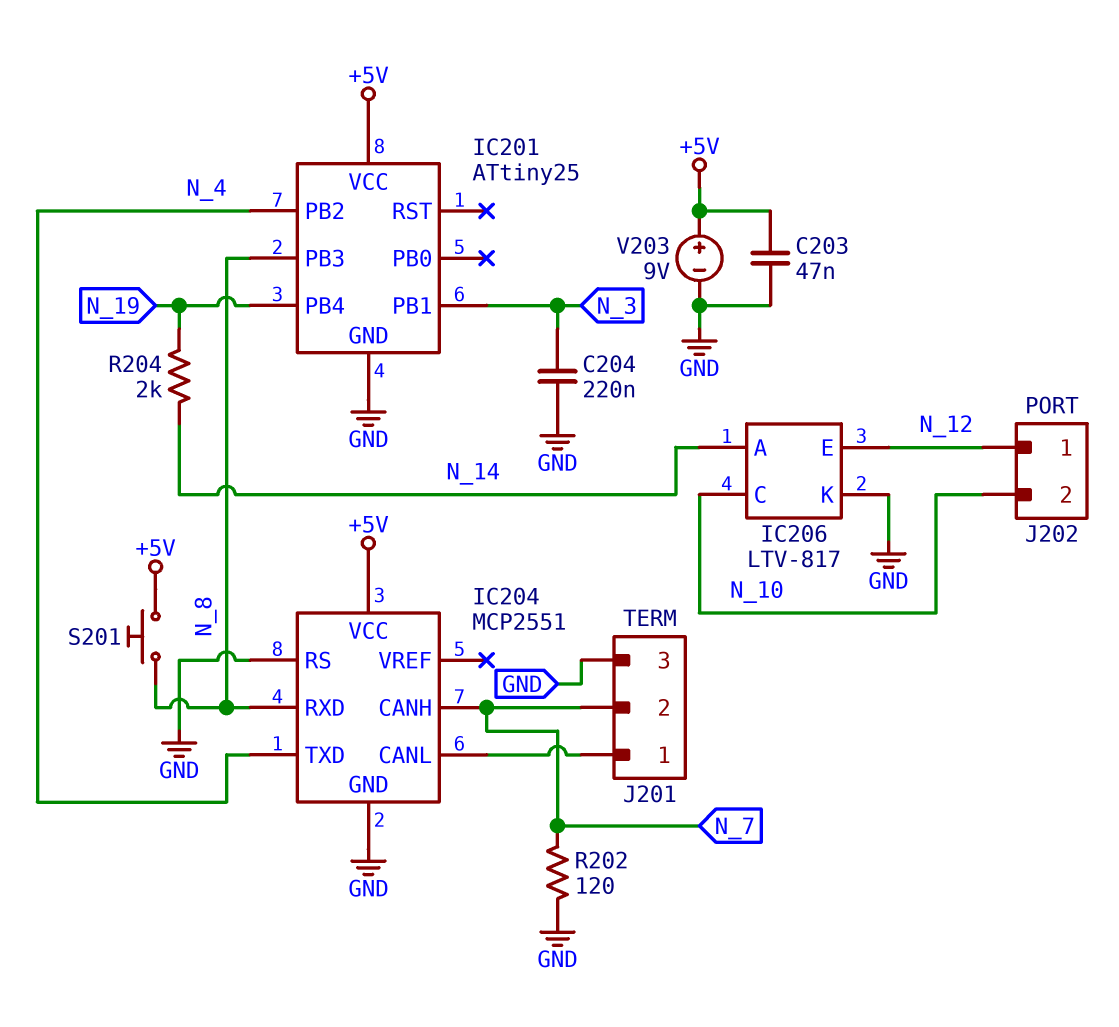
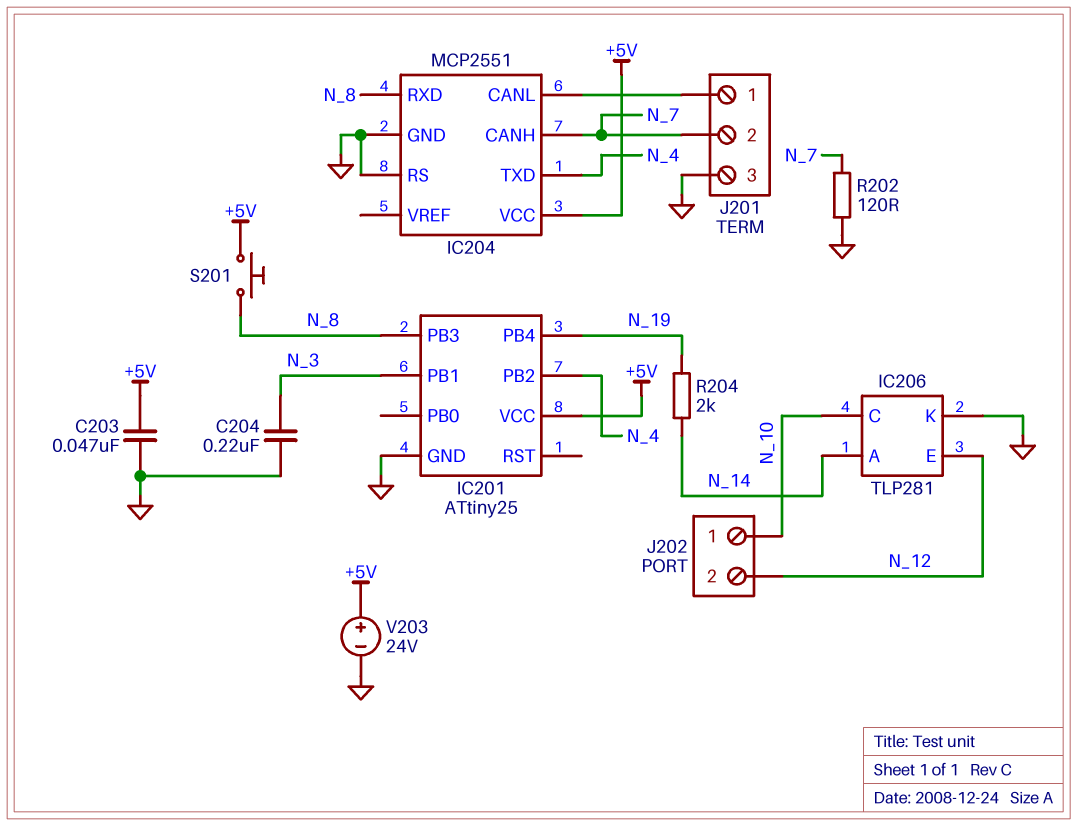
IC206: LTV-817 -> TLP281
J202 pin 1: N_12 -> N_10
J202 pin 2: N_10 -> N_12
V203: 9V (plus +5V, minus GND) -> 24V (plus +5V, minus GND)

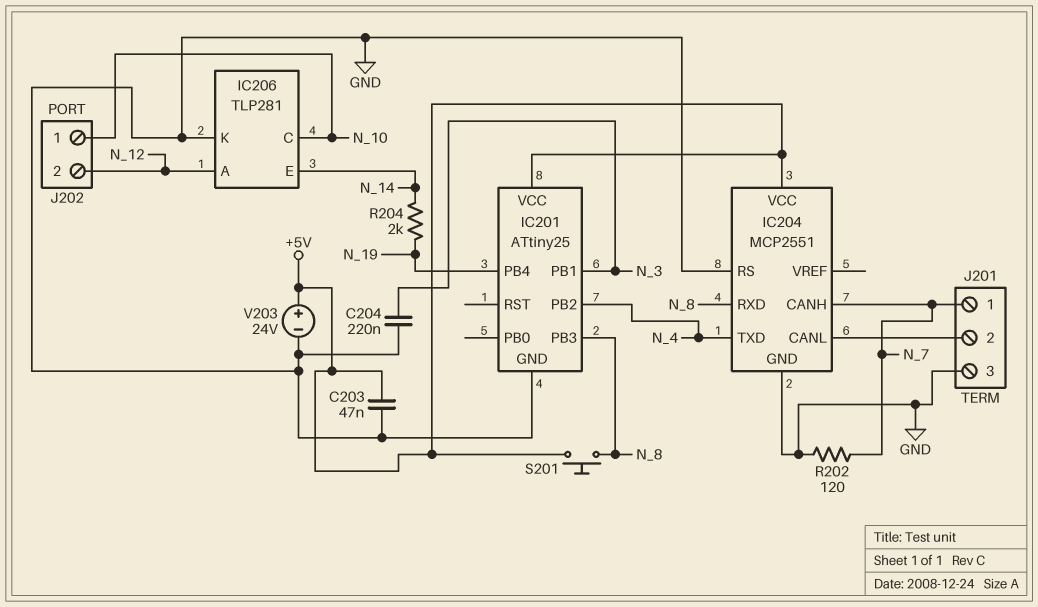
IC206 pin A: N_14 -> N_12
IC206 pin E: N_12 -> N_14
J201 pin 1: IC204/CANL -> N_7
J201 pin 2: N_7 -> IC204/CANL

